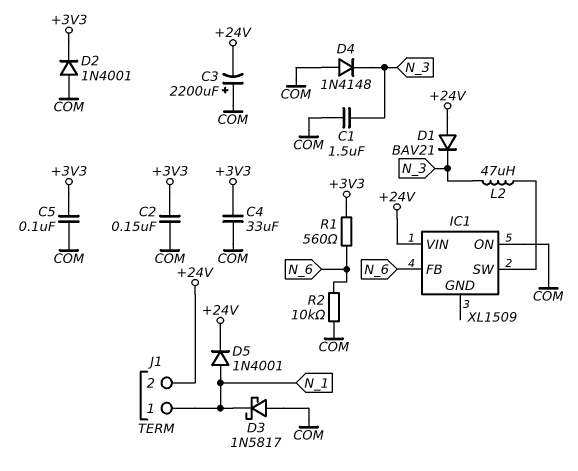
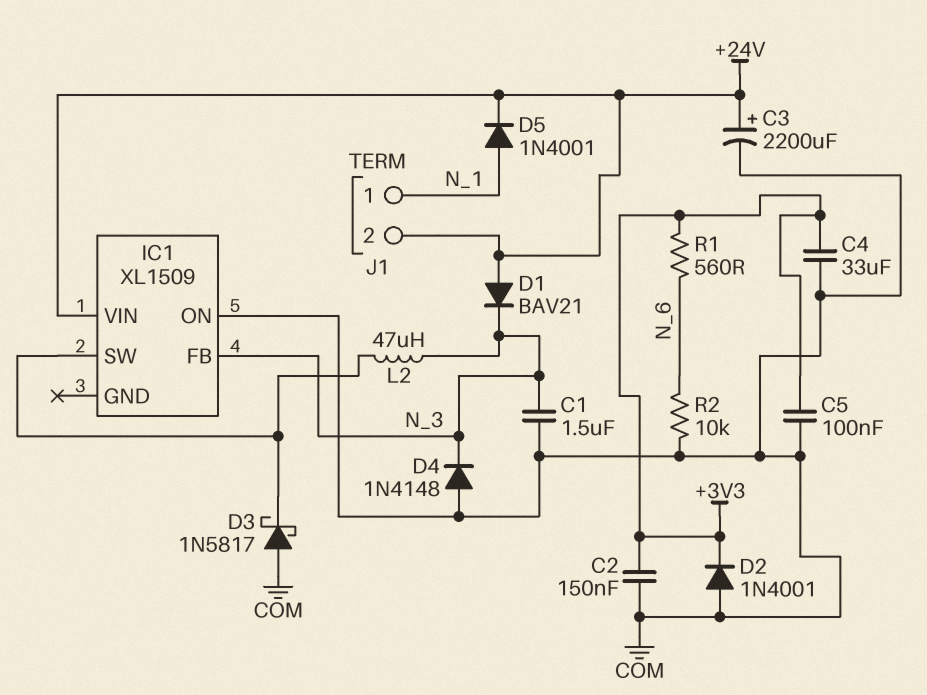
C3: 2200uF (plus COM, minus +24V) -> 2200uF (plus +24V, minus COM)
D3: schottky 1N5817 (A COM, K N_1) -> schottky 1N5817 (A COM, K IC1/SW)
IC1 pin FB: N_6 -> N_3

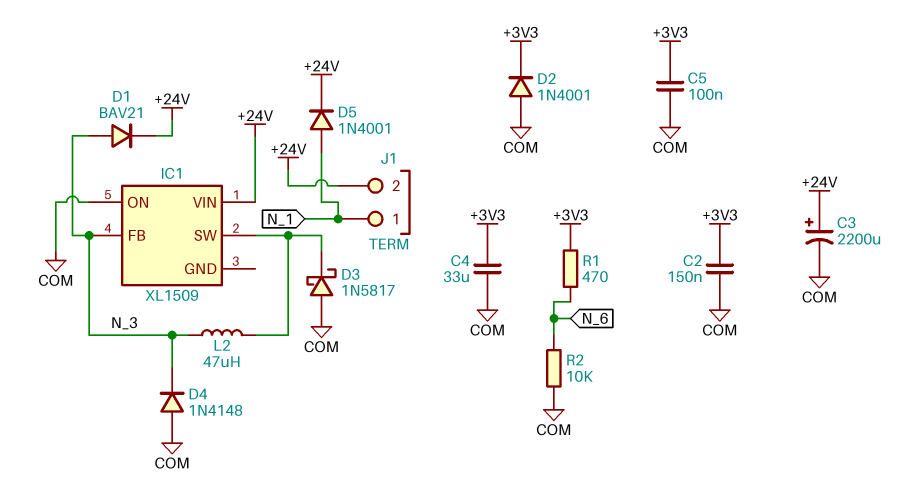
C1: 1.5uF (COM, N_3) -> none
D1: diode BAV21 (A +24V, K N_3) -> diode BAV21 (A N_3, K +24V)
R1: 560 (+3V3, N_6) -> 470 (+3V3, N_6)

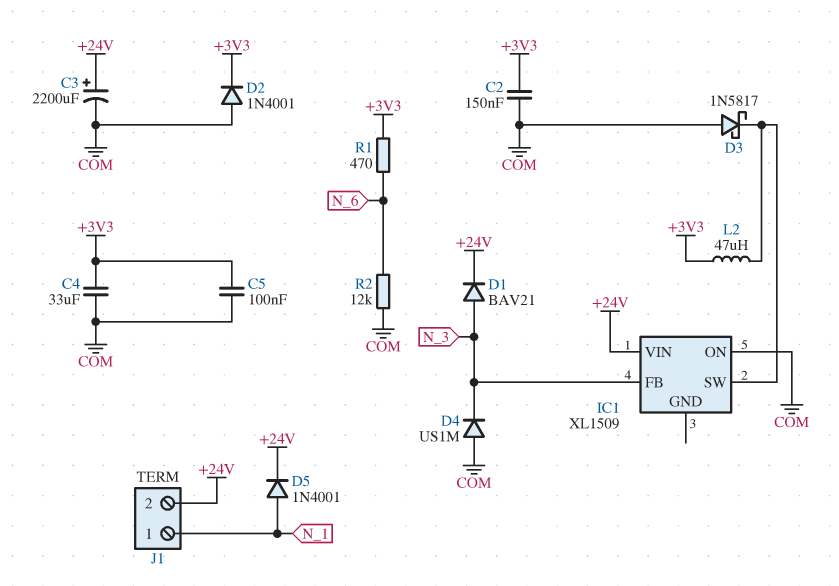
D4: diode 1N4148 (A COM, K N_3) -> diode US1M (A COM, K N_3)
L2: 47uH (IC1/SW, N_3) -> 47uH (+3V3, IC1/SW)
R2: 10k (COM, N_6) -> 12k (COM, N_6)

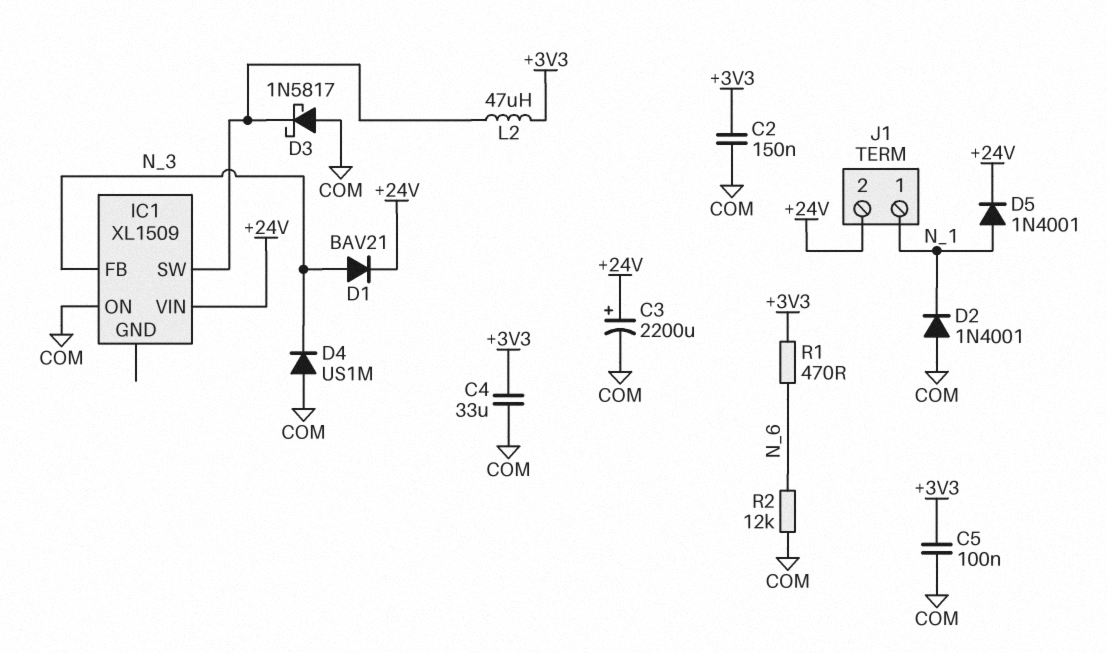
D2: diode 1N4001 (A COM, K +3V3) -> diode 1N4001 (A COM, K N_1)

